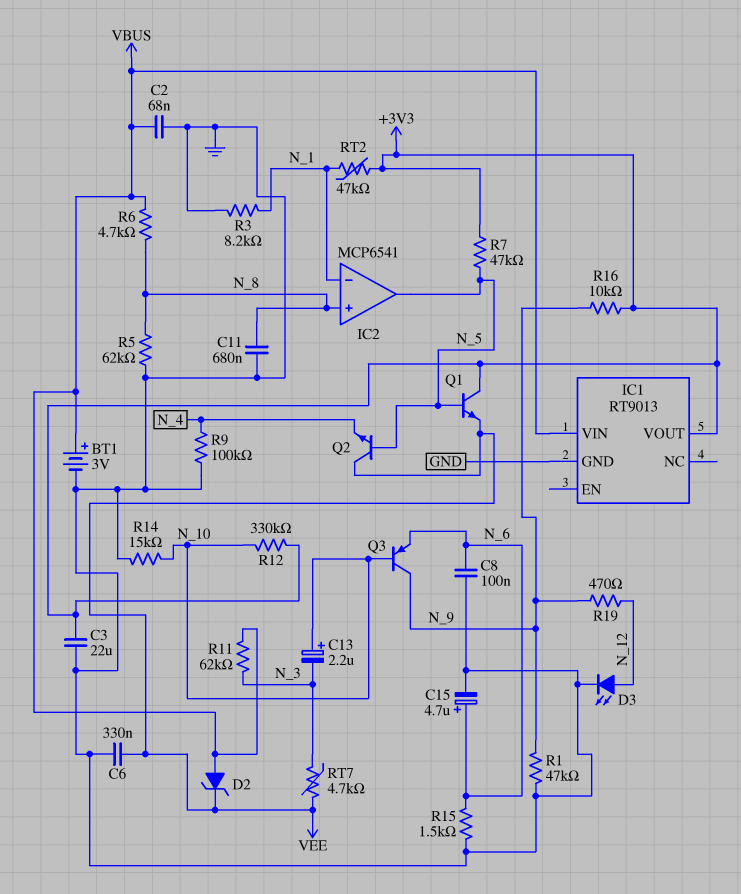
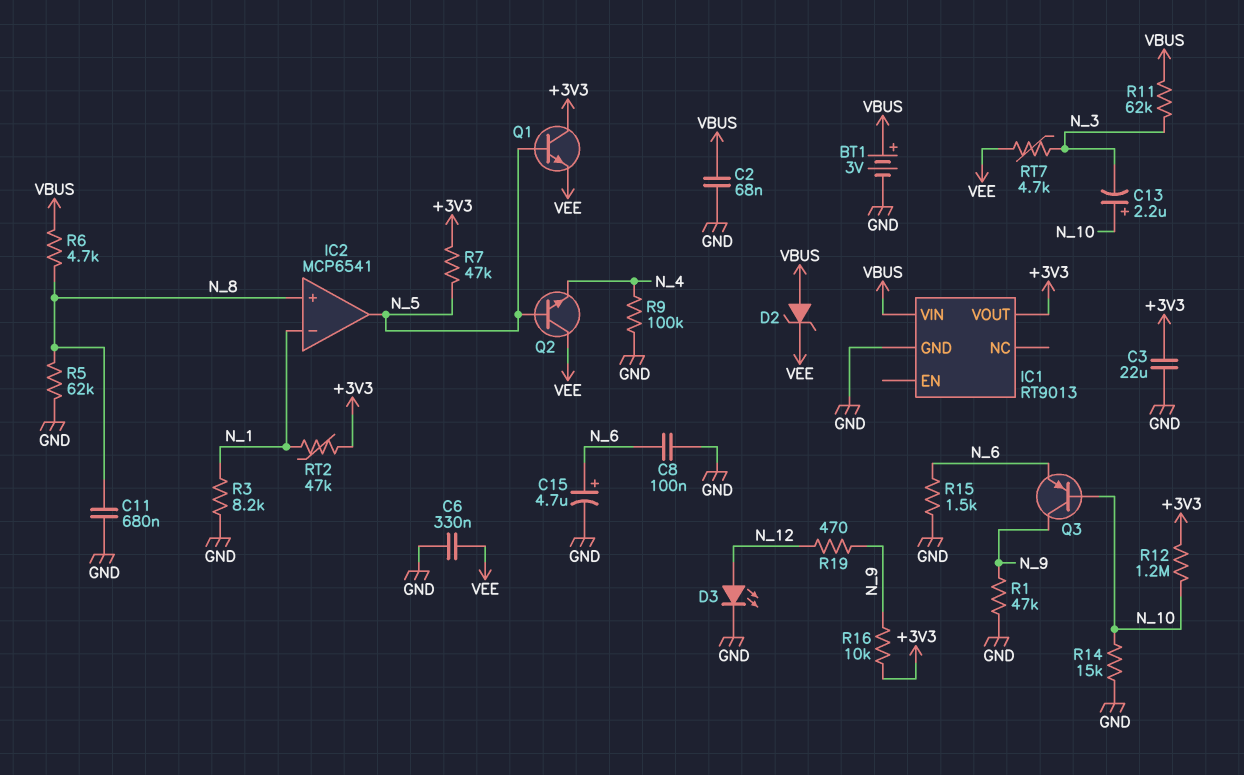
R12: 330k (+3V3, N_10) -> 1.2M (+3V3, N_10)

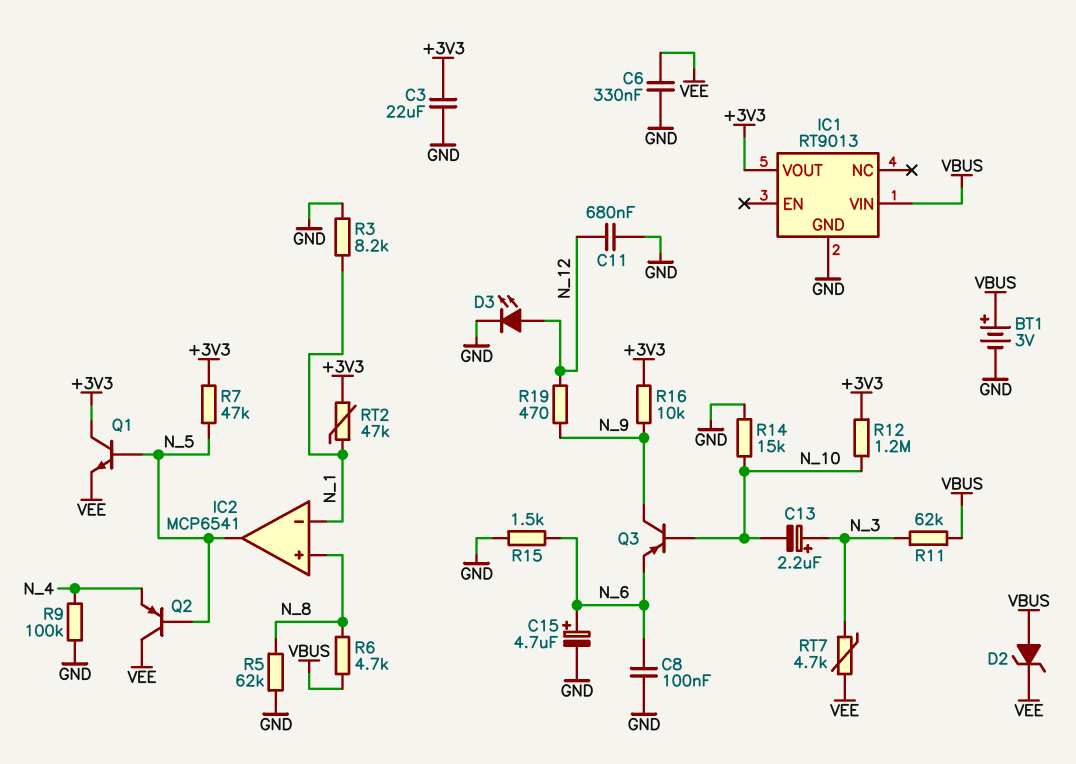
C2: 68nF (GND, VBUS) -> none
C11: 680nF (GND, N_8) -> 680nF (GND, N_12)
C13: 2.2uF (plus N_10, minus N_3) -> 2.2uF (plus N_3, minus N_10)
Q2: NPN (B N_5, C VEE, E N_4) -> PNP (B N_5, C VEE, E N_4)
R1: 47k (GND, N_9) -> none

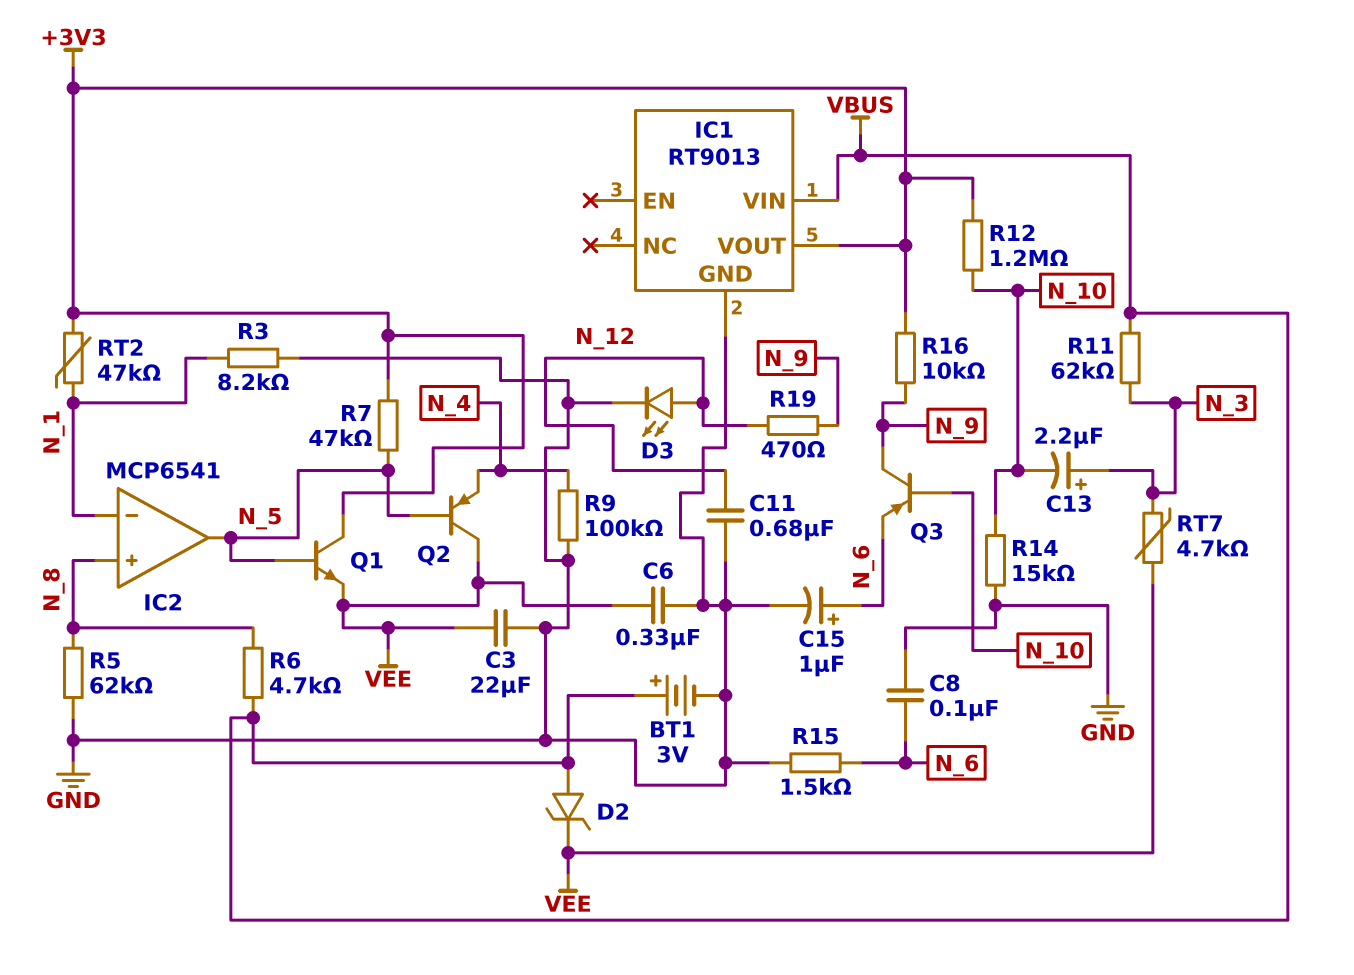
C3: 22uF (+3V3, GND) -> 22uF (GND, VEE)
C15: 4.7uF (plus N_6, minus GND) -> 1uF (plus N_6, minus GND)

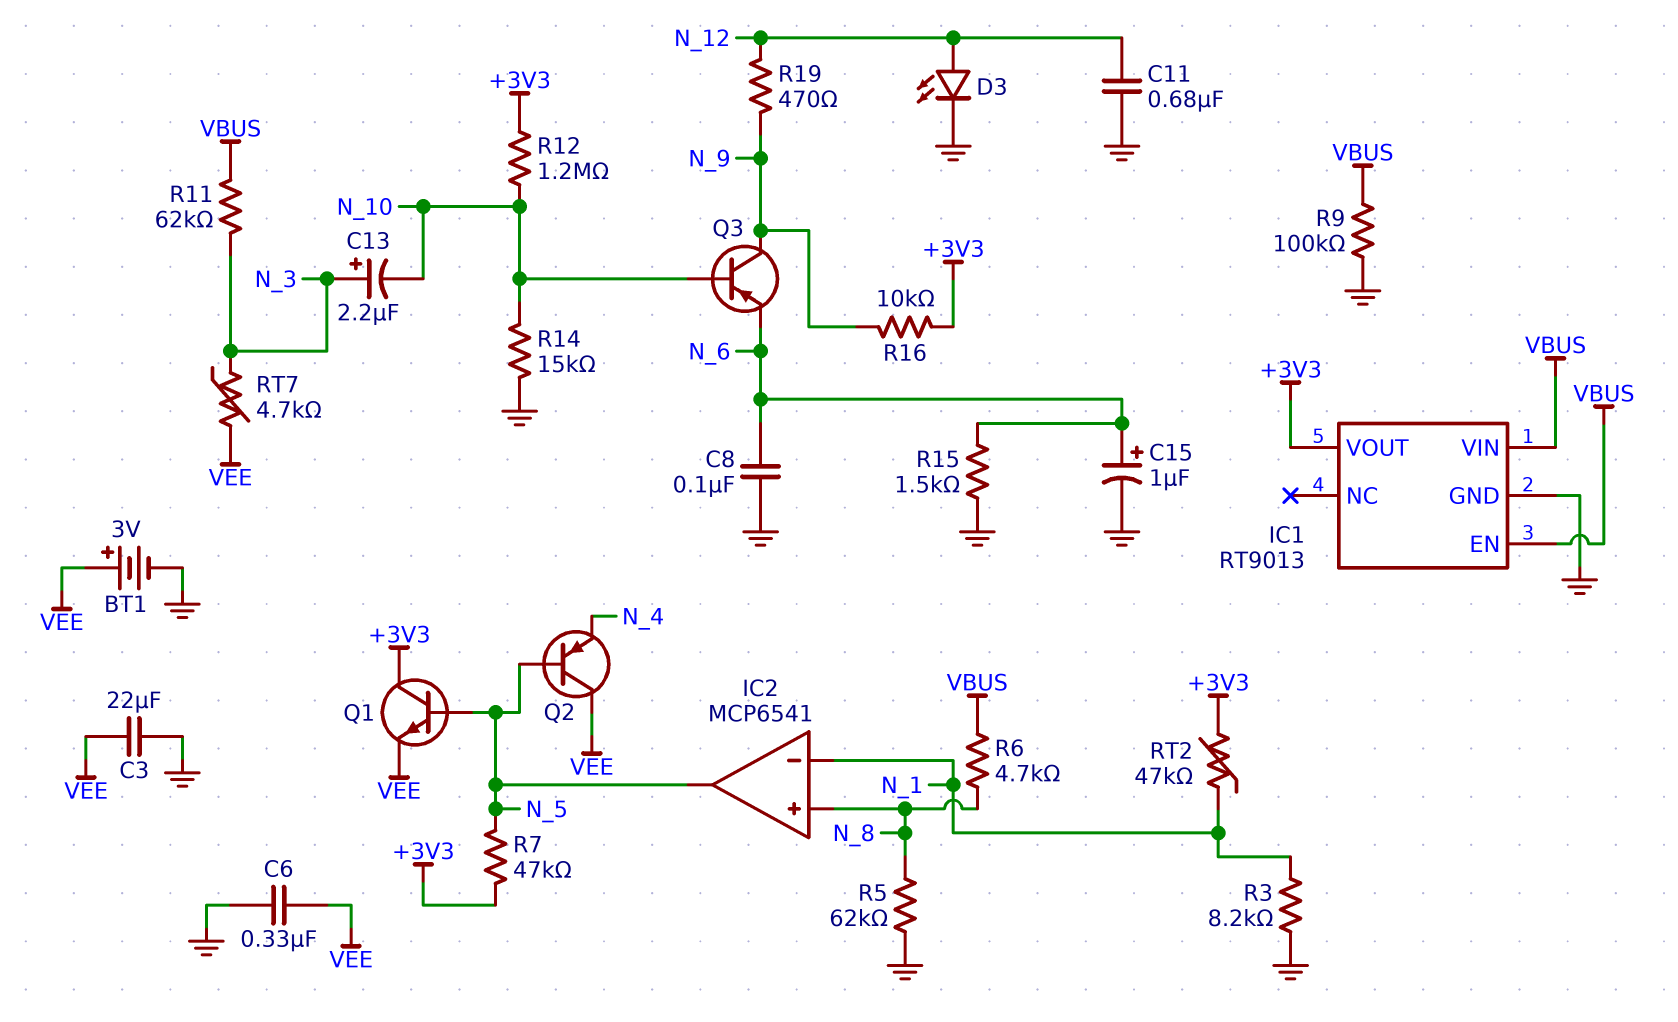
BT1: 3V (plus VBUS, minus GND) -> 3V (plus VEE, minus GND)
D2: zener (A VBUS, K VEE) -> none
IC1 pin EN: none -> VBUS
R9: 100k (GND, N_4) -> 100k (GND, VBUS)

